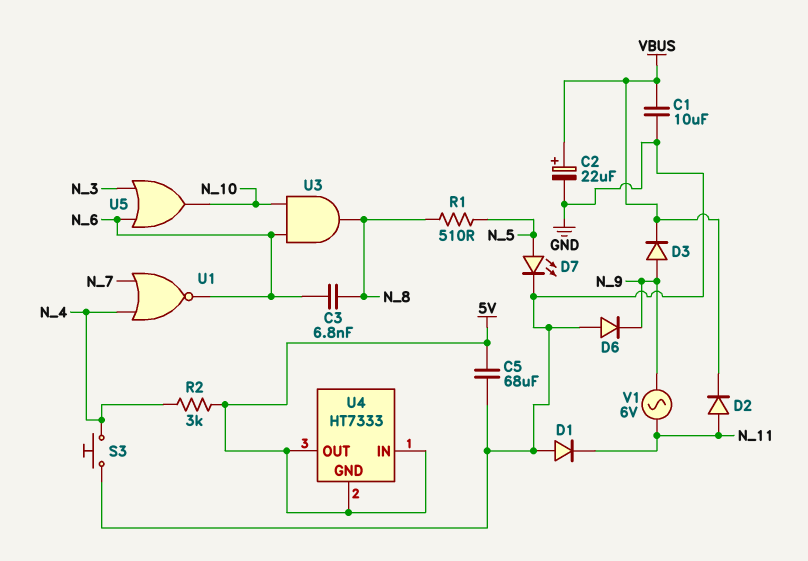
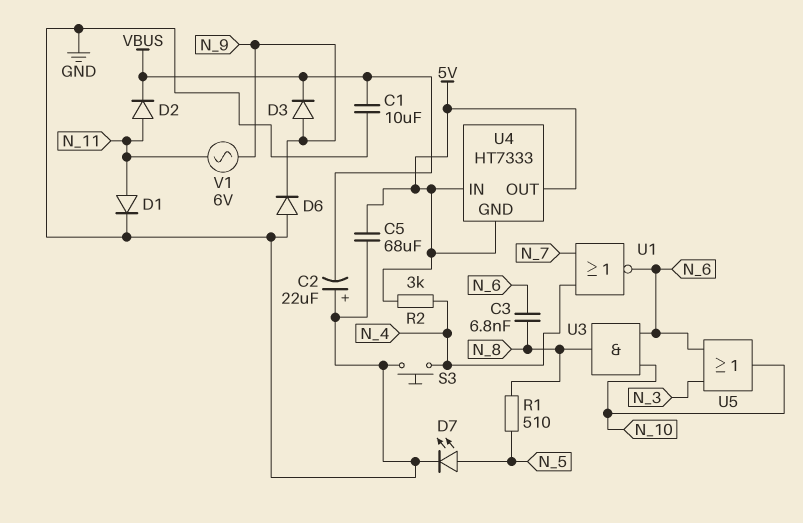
C2: 22uF (plus VBUS, minus GND) -> 22uF (plus GND, minus VBUS)
D1: diode (A GND, K N_11) -> diode (A N_11, K GND)

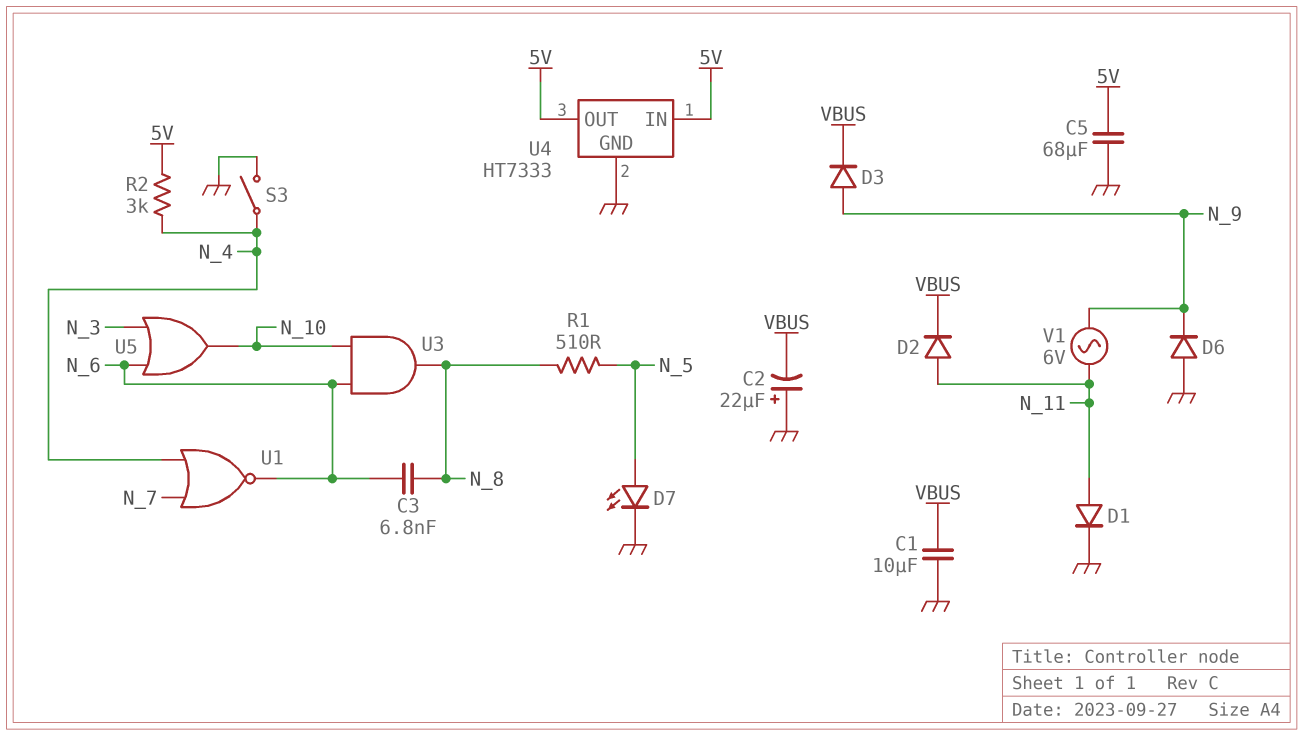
S3: button (GND, N_4) -> switch (GND, N_4)
U4 pin GND: 5V -> GND

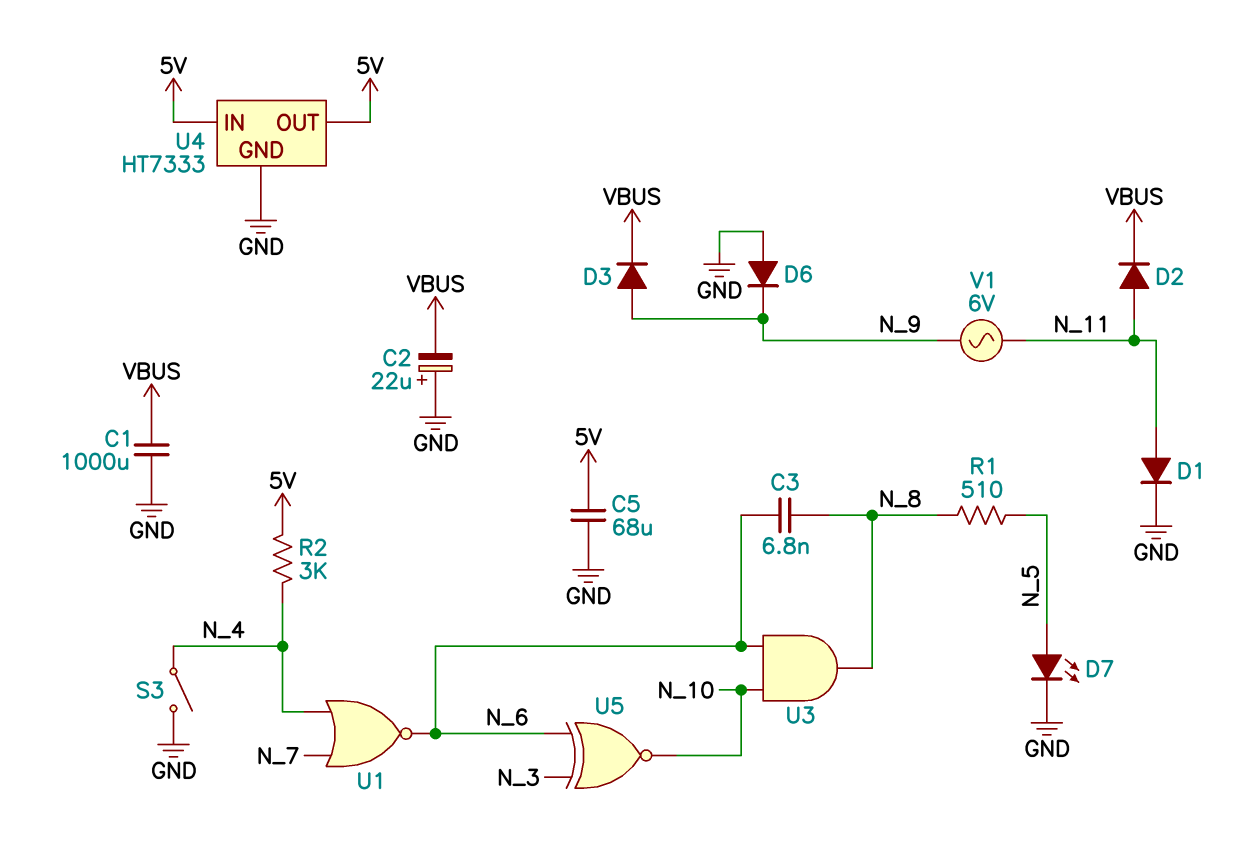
C1: 10uF (GND, VBUS) -> 1000uF (GND, VBUS)
U5: OR (in N_3, in N_6, out N_10) -> XNOR (in N_3, in N_6, out N_10)

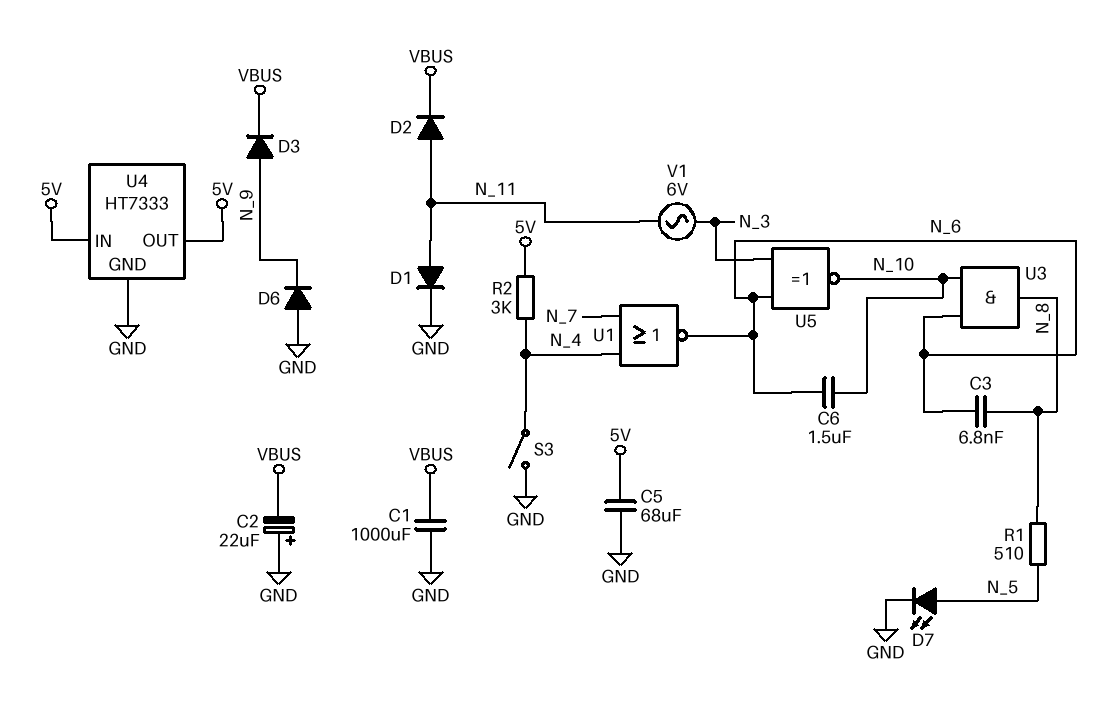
C6: none -> 1.5uF (N_6, N_10)
V1: AC 6V (N_9, N_11) -> AC 6V (N_3, N_11)

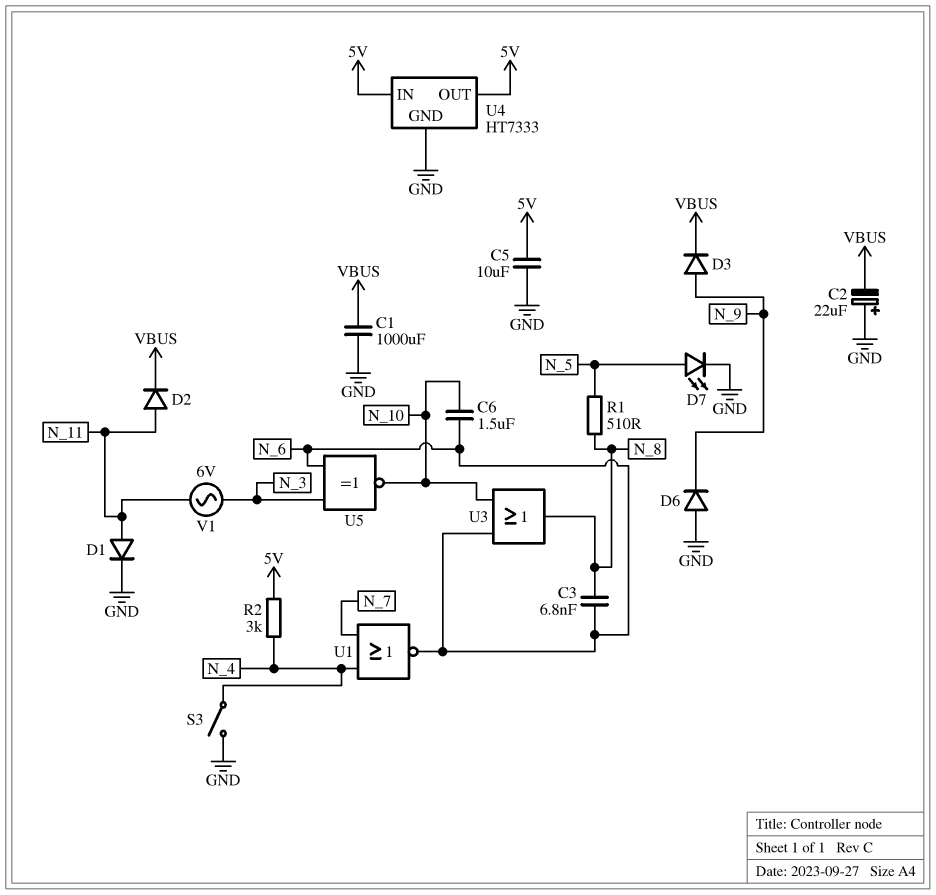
C5: 68uF (5V, GND) -> 10uF (5V, GND)
U3: AND (in N_6, in N_10, out N_8) -> OR (in N_6, in N_10, out N_8)

